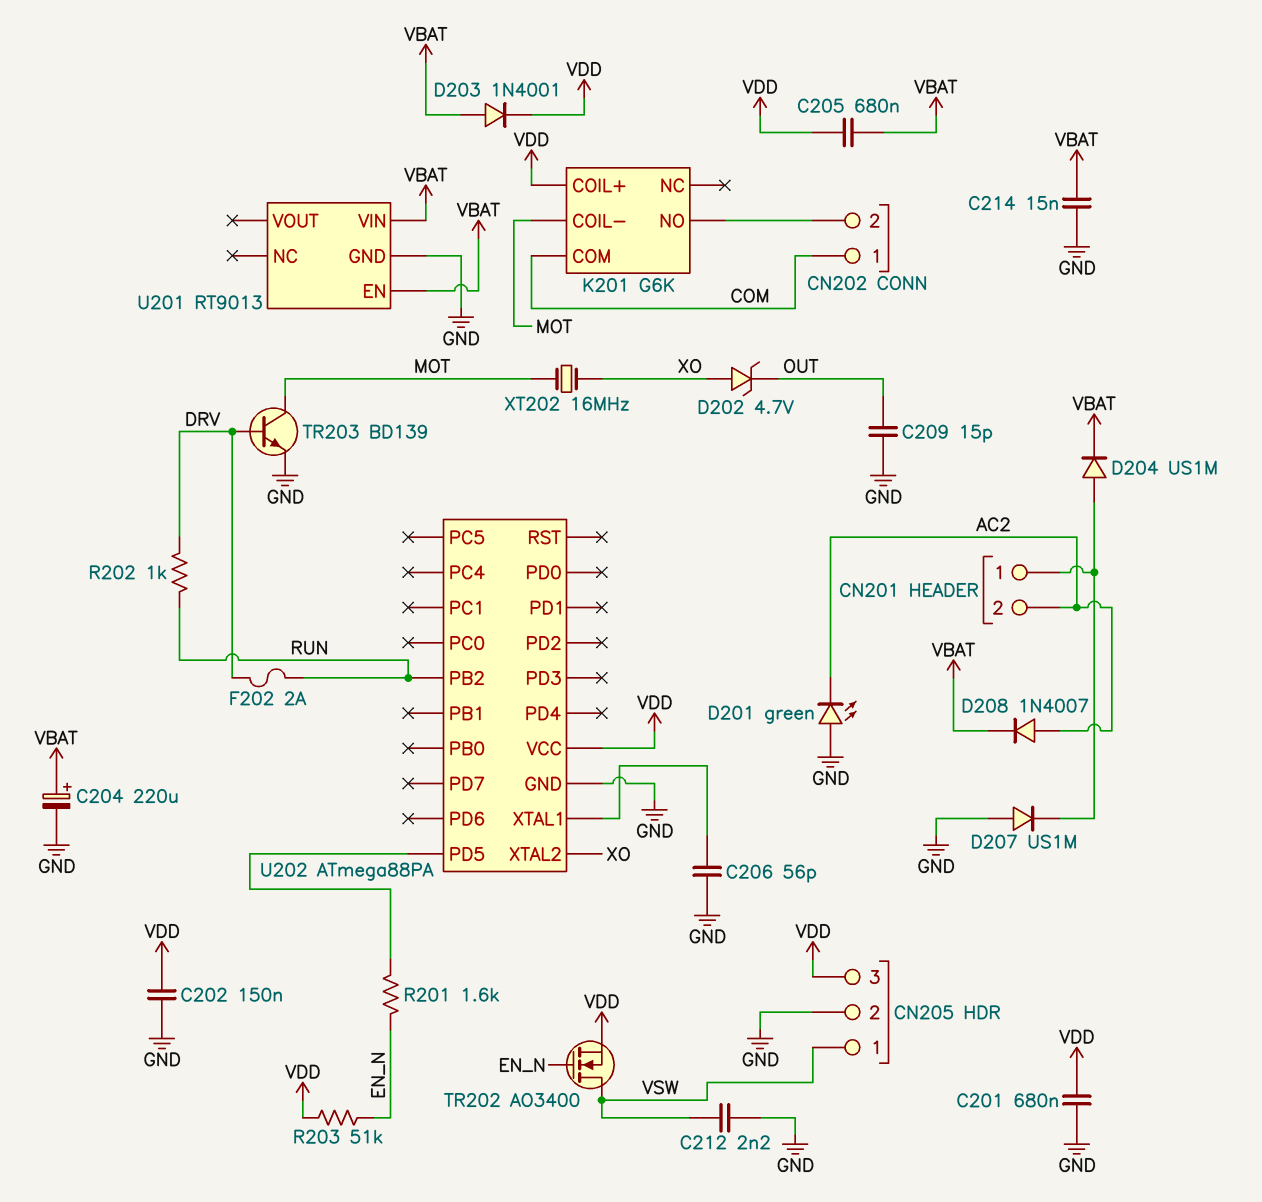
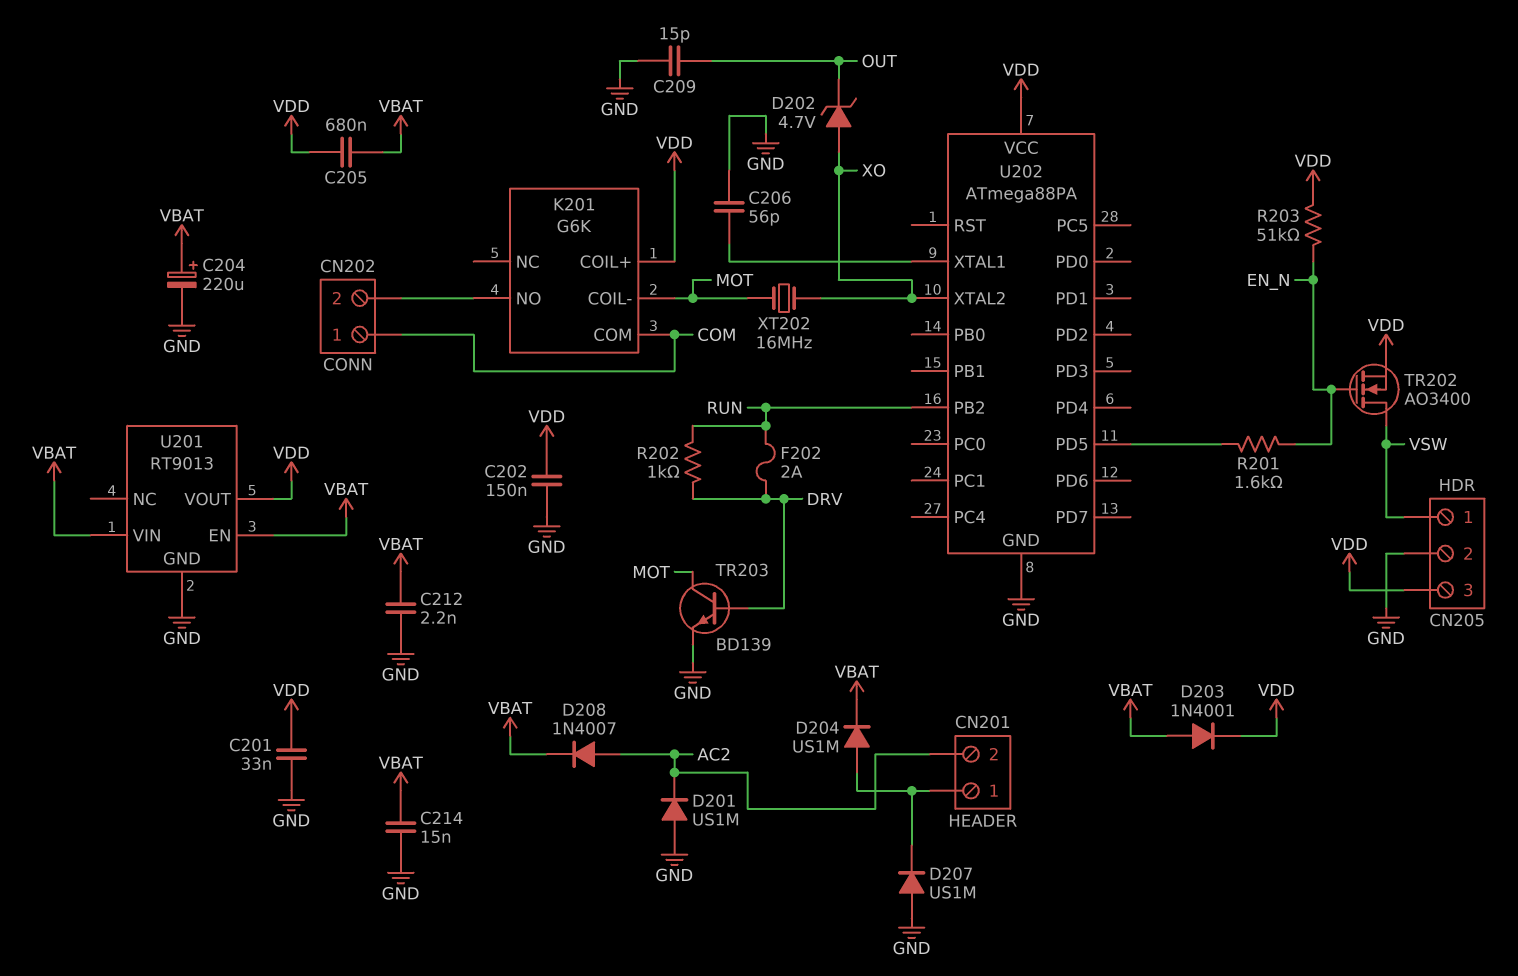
C201: 680nF (GND, VDD) -> 33nF (GND, VDD)
C212: 2.2nF (GND, VSW) -> 2.2nF (GND, VBAT)
D201: LED green (A GND, K AC2) -> diode US1M (A GND, K AC2)
U201 pin VOUT: none -> VDD

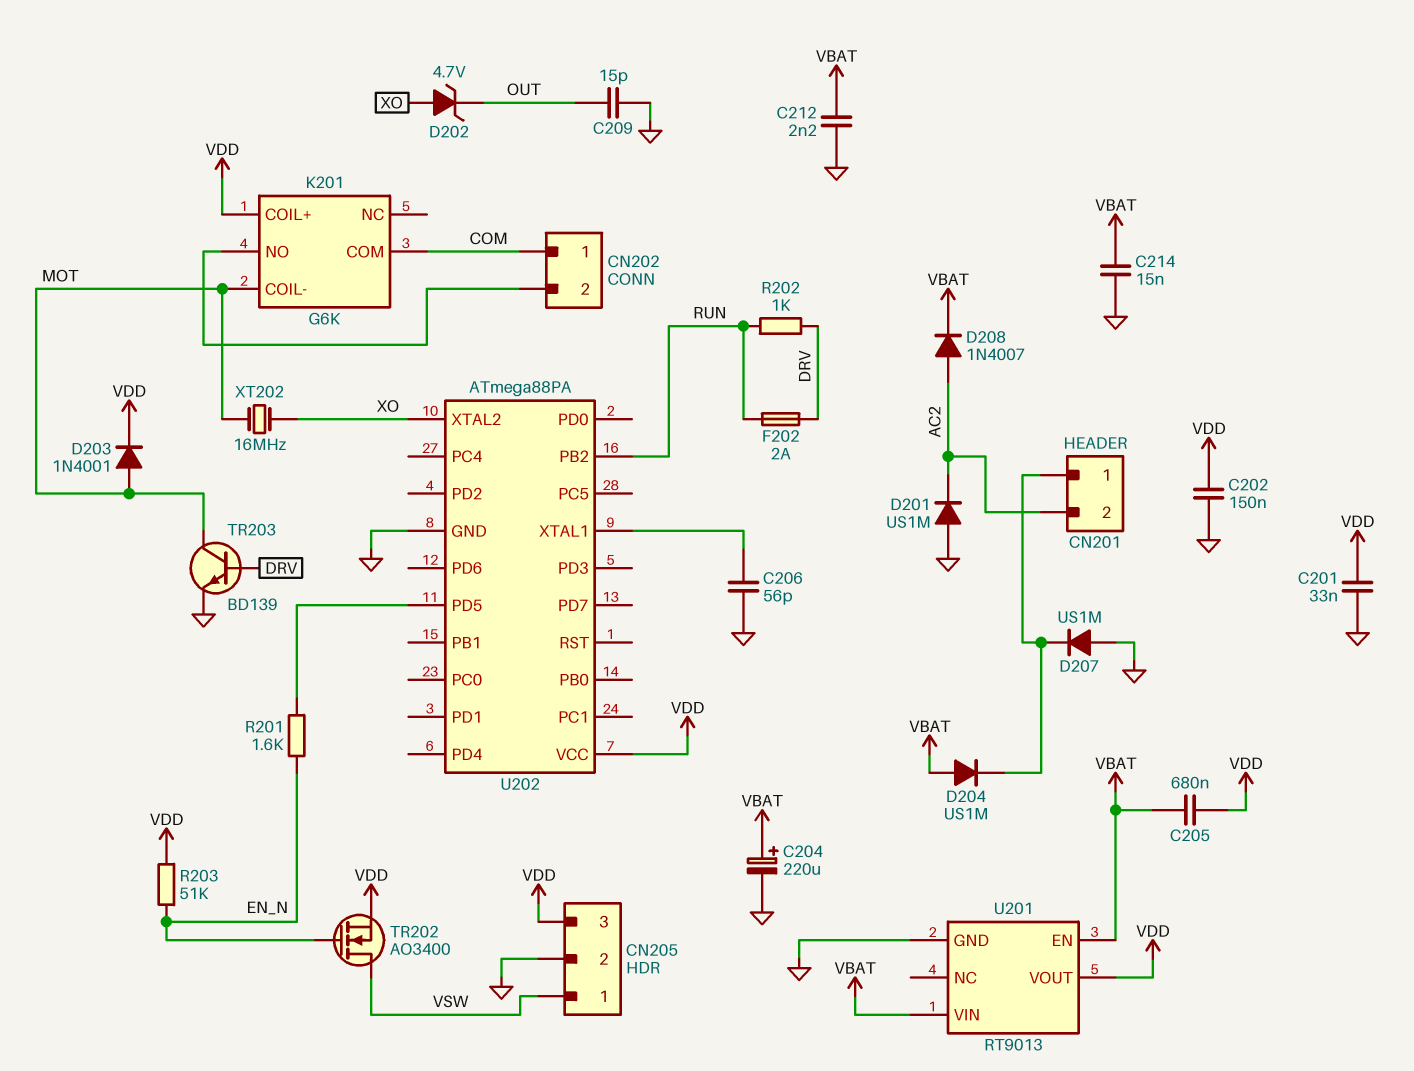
D203: diode 1N4001 (A VBAT, K VDD) -> diode 1N4001 (A MOT, K VDD)
D204: diode US1M (A CN201/1, K VBAT) -> diode US1M (A VBAT, K CN201/1)

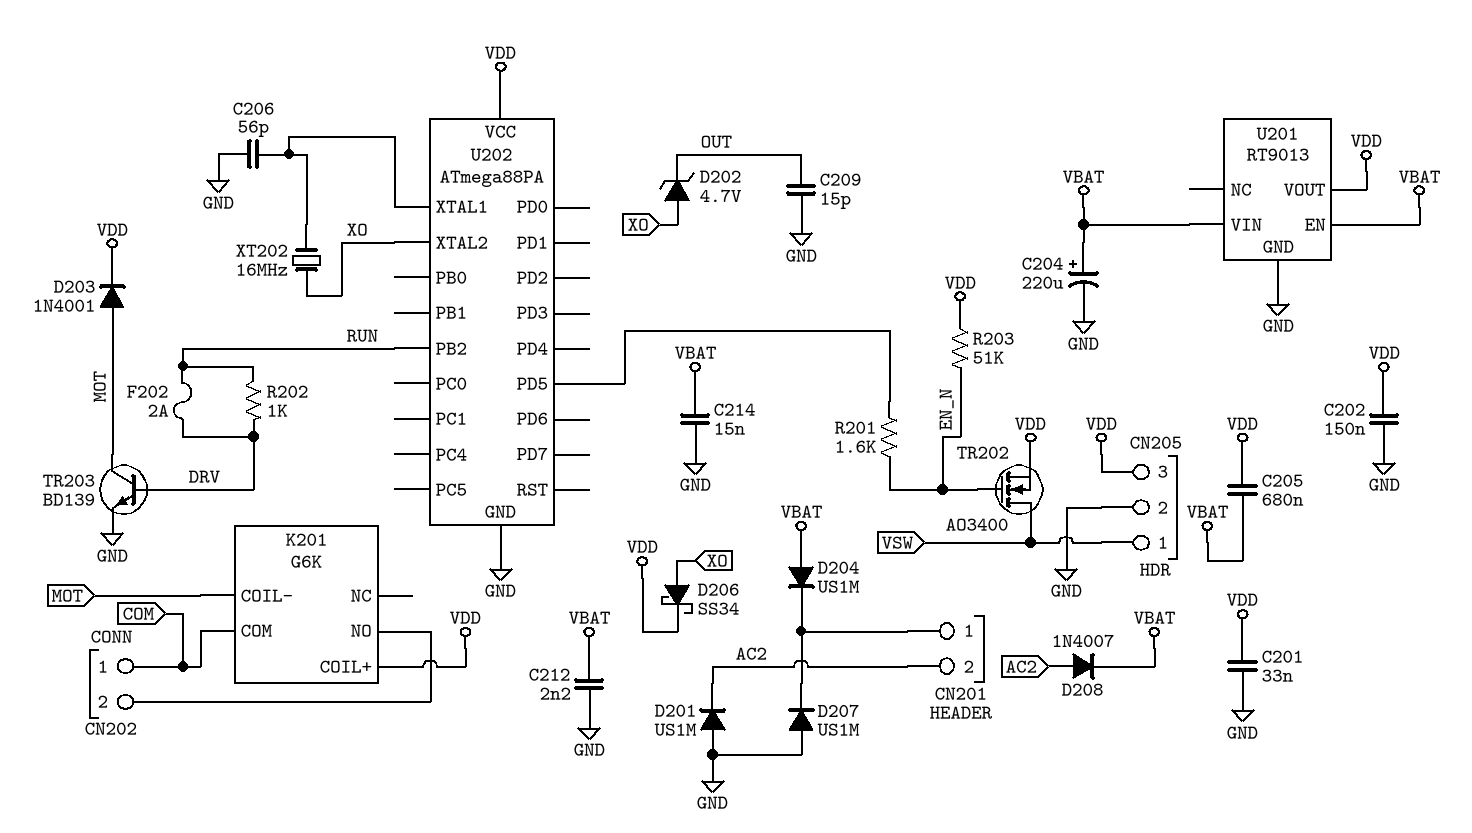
D206: none -> schottky SS34 (A XO, K VDD)
XT202: 16MHz (MOT, XO) -> 16MHz (U202/XTAL1, XO)

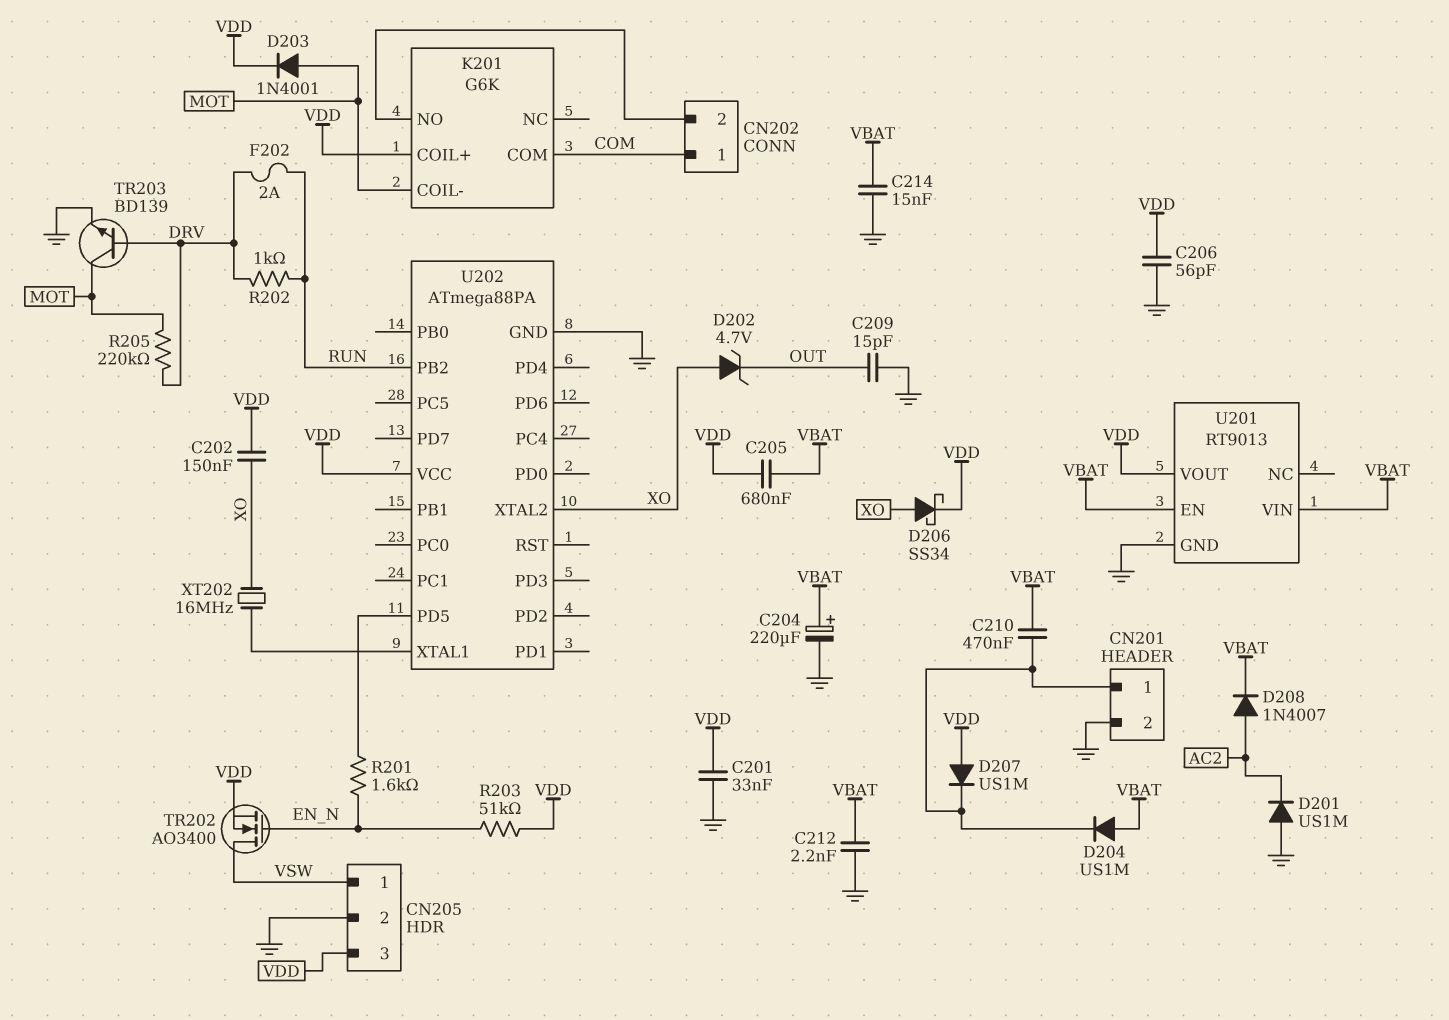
C202: 150nF (GND, VDD) -> 150nF (VDD, XO)
C206: 56pF (GND, U202/XTAL1) -> 56pF (GND, VDD)
C210: none -> 470nF (CN201/1, VBAT)
CN201 pin 2: AC2 -> GND
D207: diode US1M (A GND, K CN201/1) -> diode US1M (A VDD, K CN201/1)
R205: none -> 220k (DRV, MOT)

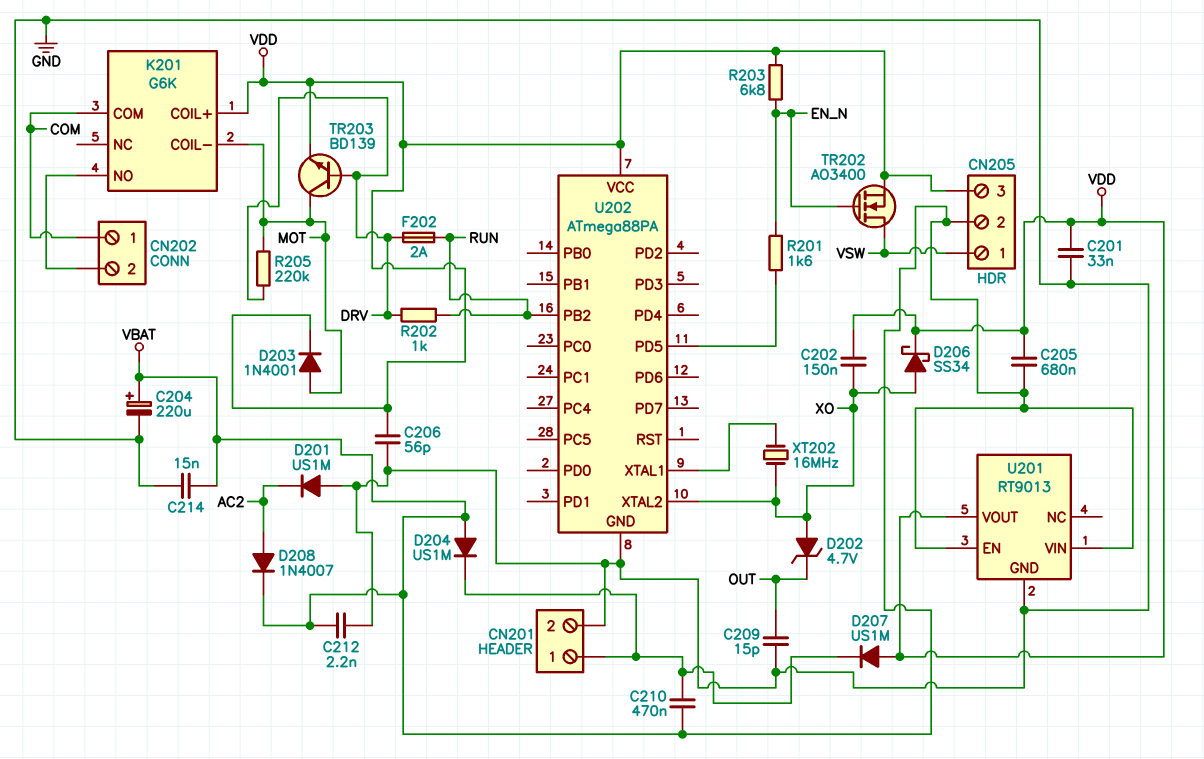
CN205 pin 2: GND -> VBAT
R203: 51k (EN_N, VDD) -> 6.8k (EN_N, VDD)
TR203: NPN BD139 (B DRV, C MOT, E GND) -> NPN BD139 (B DRV, C MOT, E VDD)

